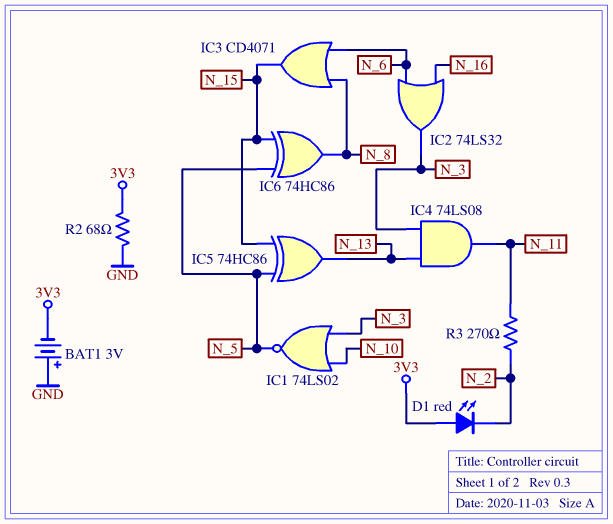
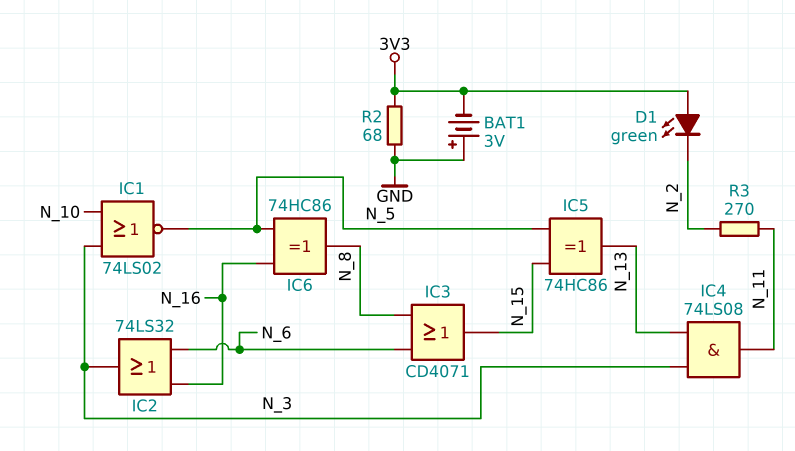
D1: LED red (A 3V3, K N_2) -> LED green (A 3V3, K N_2)
IC6: XOR 74HC86 (in N_5, in N_15, out N_8) -> XOR 74HC86 (in N_5, in N_16, out N_8)

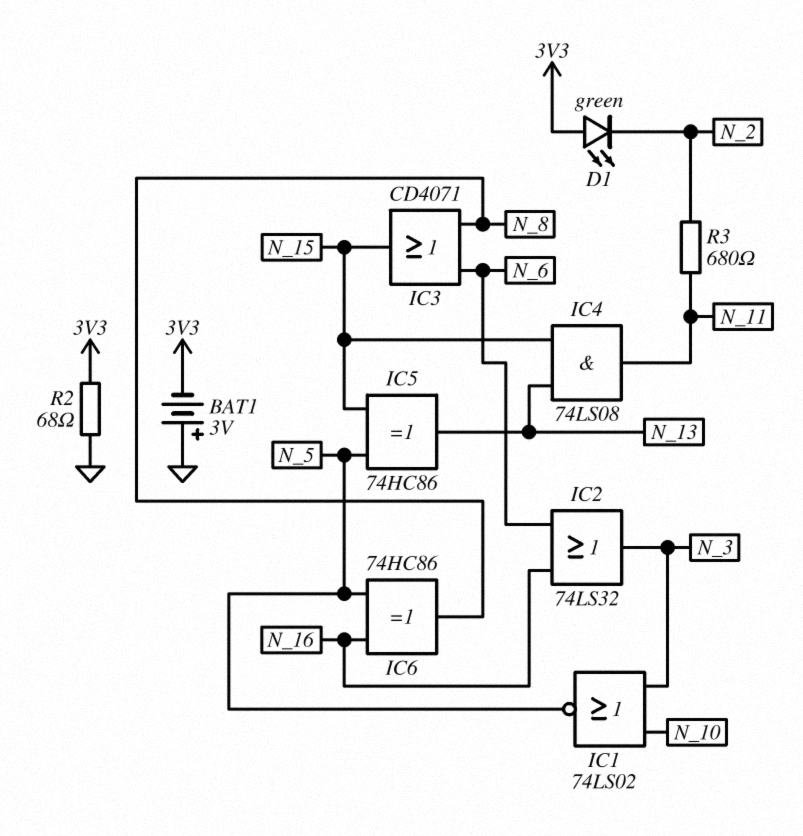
IC4: AND 74LS08 (in N_3, in N_13, out N_11) -> AND 74LS08 (in N_13, in N_15, out N_11)
R3: 270 (N_2, N_11) -> 680 (N_2, N_11)

